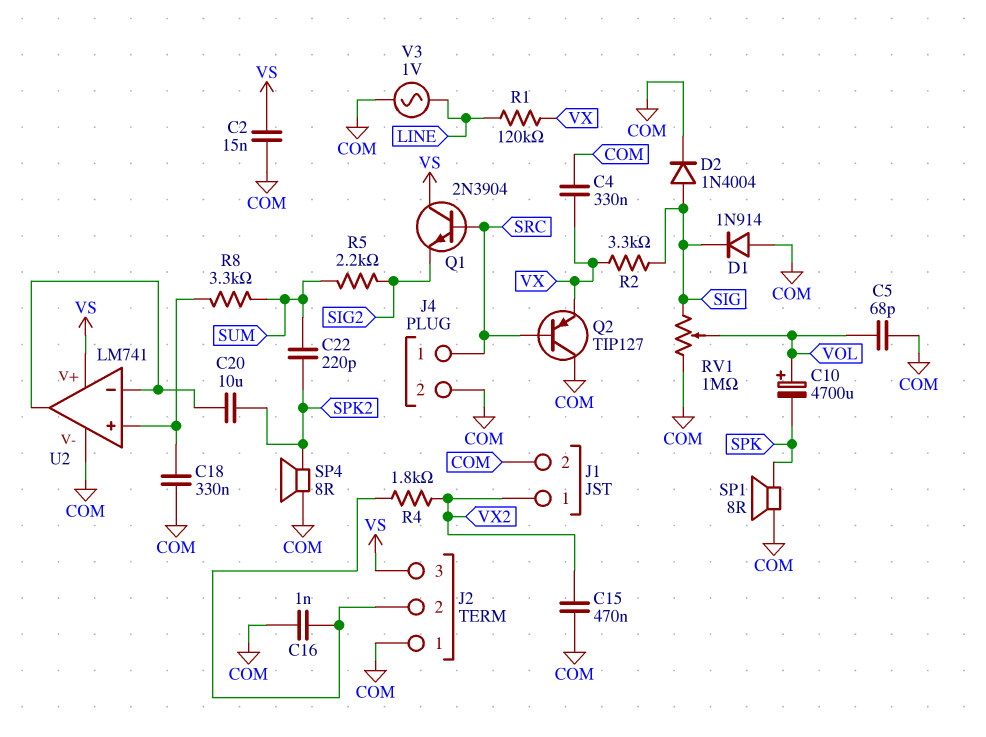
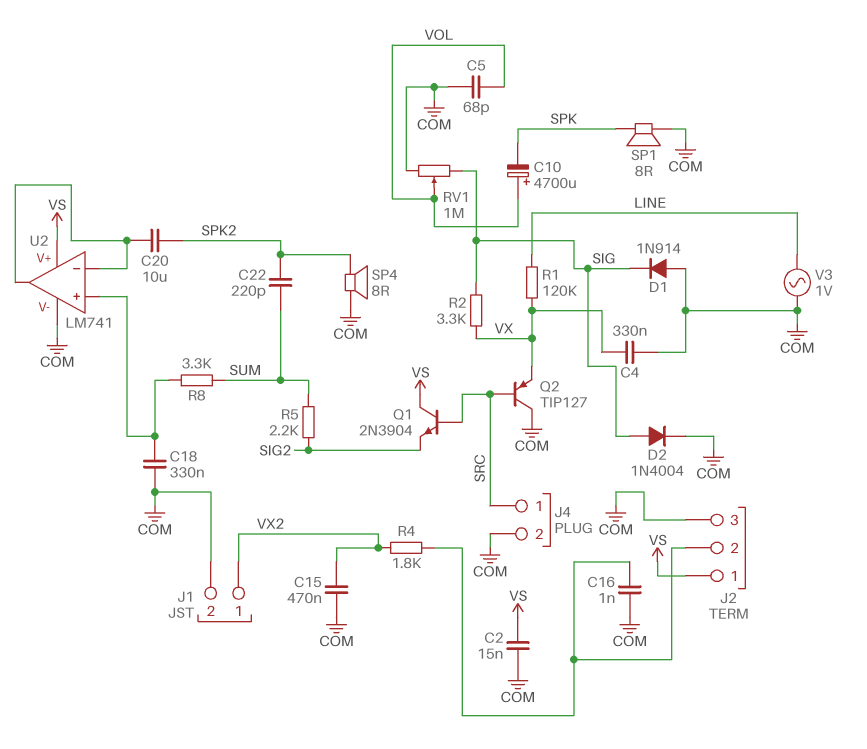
J2 pin 1: COM -> VS
J2 pin 3: VS -> COM

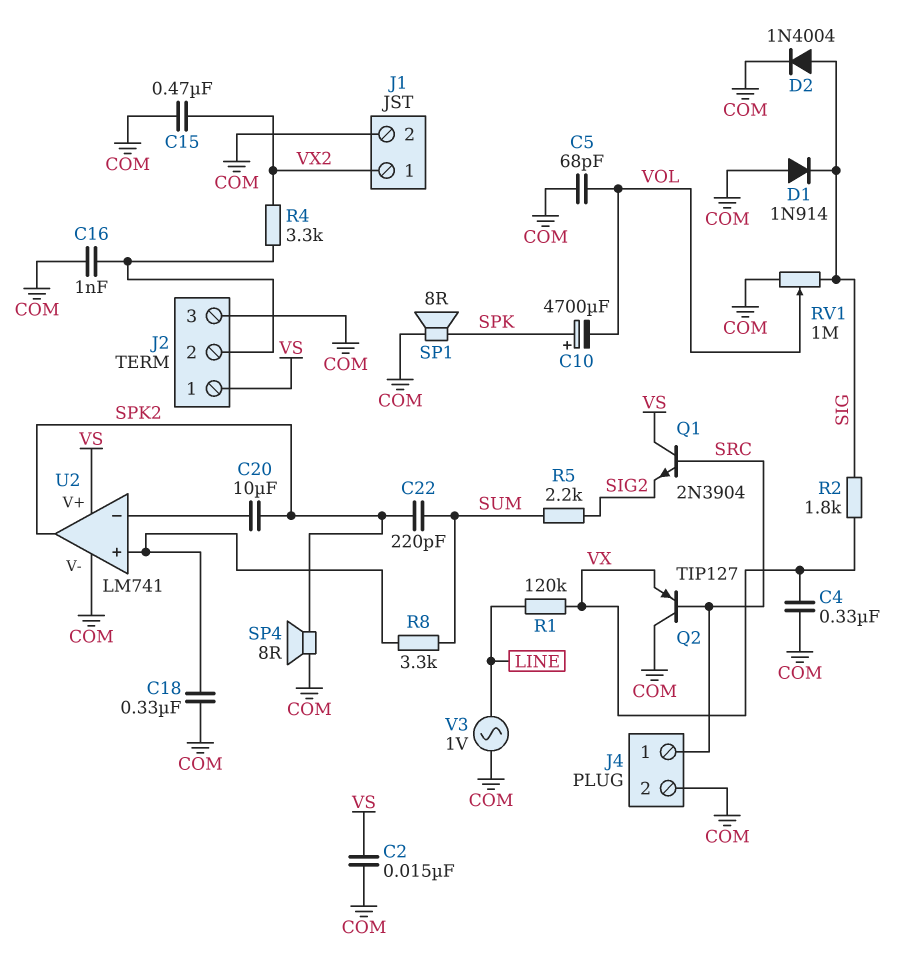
C10: 4700uF (plus VOL, minus SPK) -> 4700uF (plus SPK, minus VOL)
R2: 3.3k (SIG, VX) -> 1.8k (SIG, VX)
R4: 1.8k (J2/2, VX2) -> 3.3k (J2/2, VX2)
U2 pin out: U2/in- -> SPK2

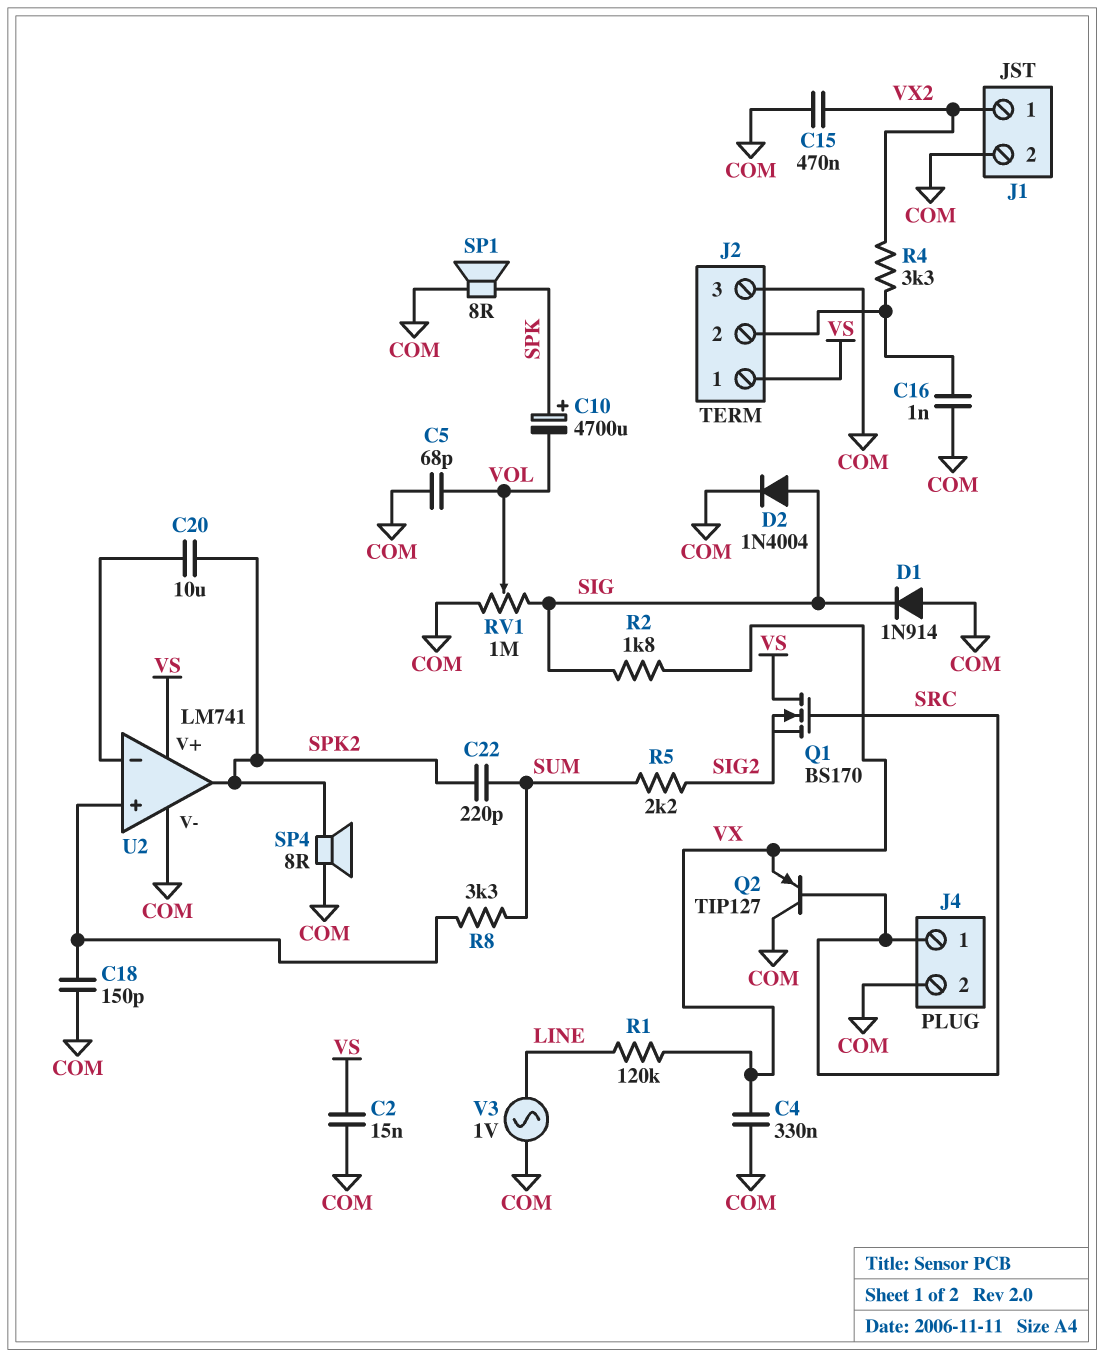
C18: 330nF (COM, U2/in+) -> 150pF (COM, U2/in+)
Q1: NPN 2N3904 (B SRC, C VS, E SIG2) -> NMOS BS170 (G SRC, D VS, S SIG2)

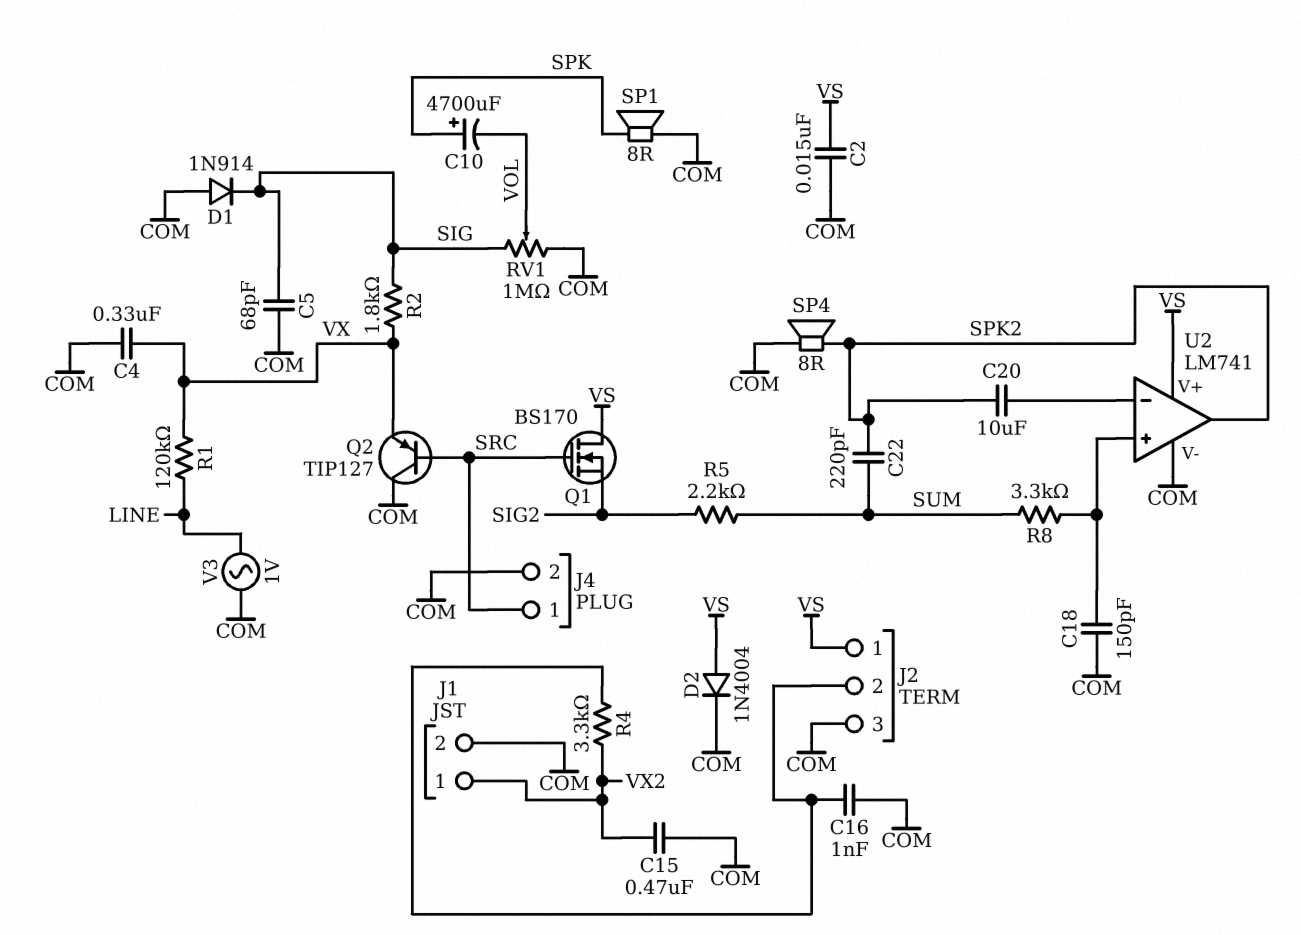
C5: 68pF (COM, VOL) -> 68pF (COM, SIG)
D2: diode 1N4004 (A SIG, K COM) -> diode 1N4004 (A VS, K COM)

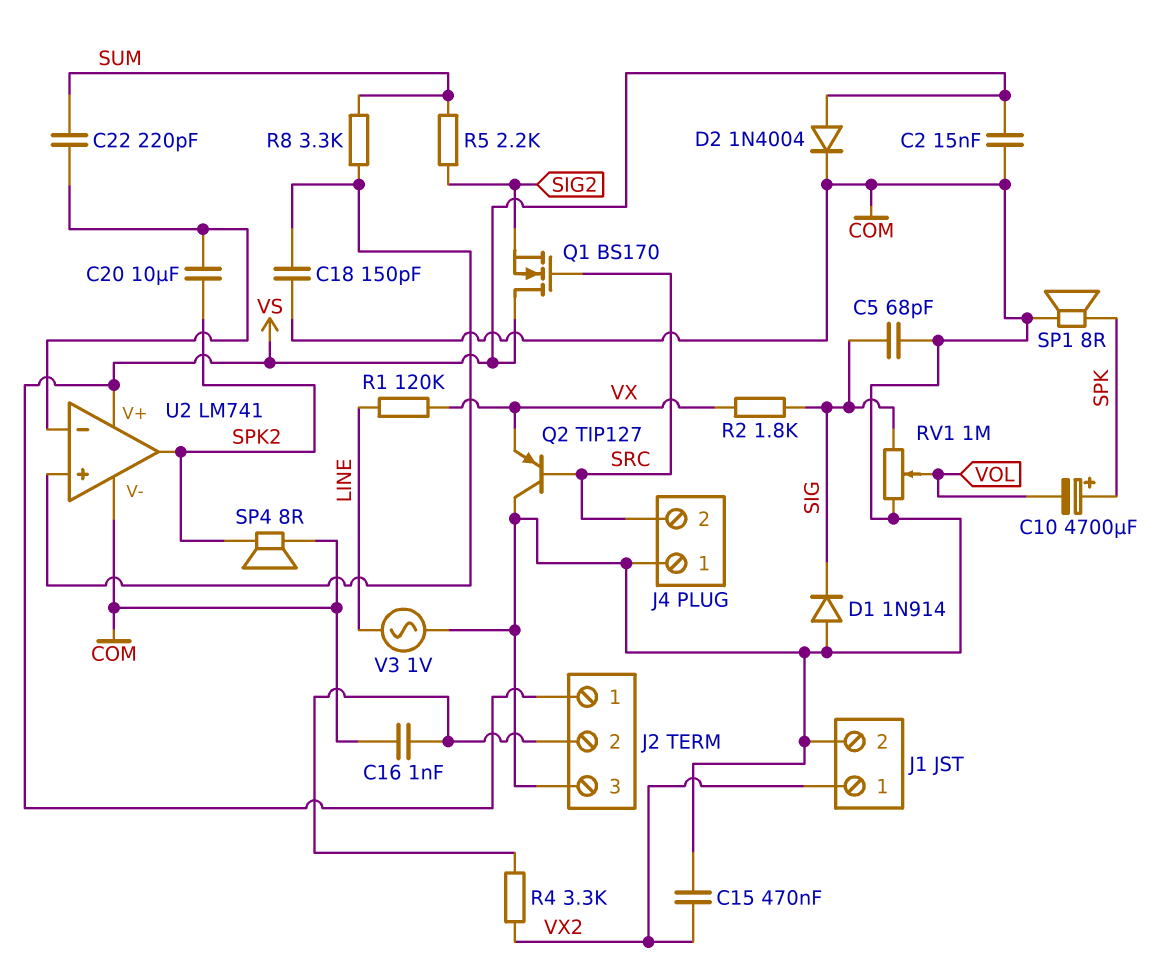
C4: 330nF (COM, VX) -> none
C22: 220pF (SPK2, SUM) -> 220pF (SUM, U2/in-)
J4 pin 1: SRC -> COM
J4 pin 2: COM -> SRC

